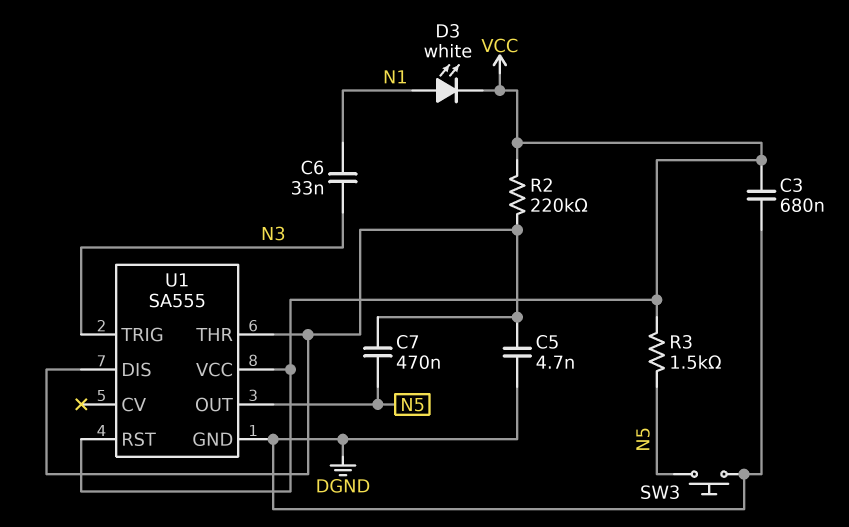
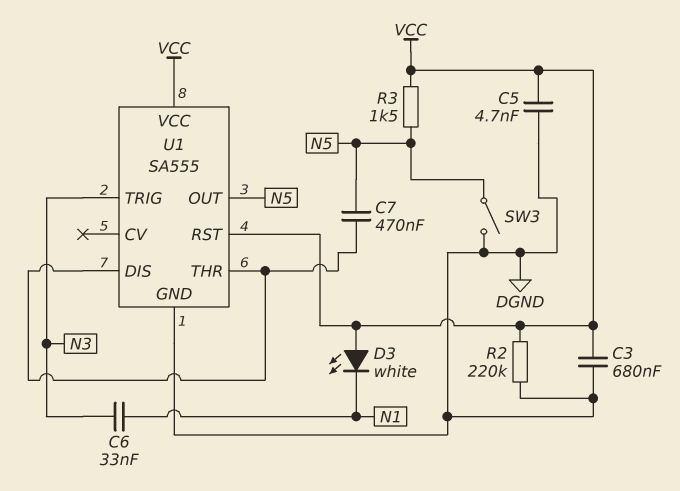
C5: 4.7nF (DGND, U1/DIS) -> 4.7nF (DGND, VCC)
D3: LED white (A N1, K VCC) -> LED white (A VCC, K N1)
R2: 220k (U1/DIS, VCC) -> 220k (DGND, VCC)
SW3: button (DGND, N5) -> switch (DGND, N5)

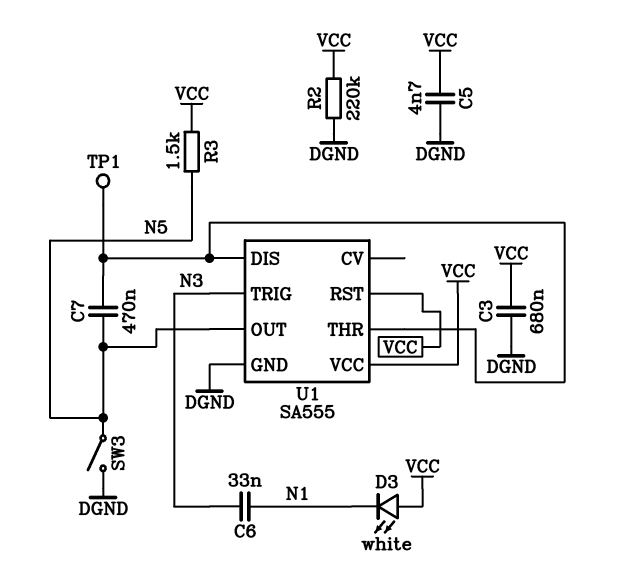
TP1: none -> test point (U1/DIS)

